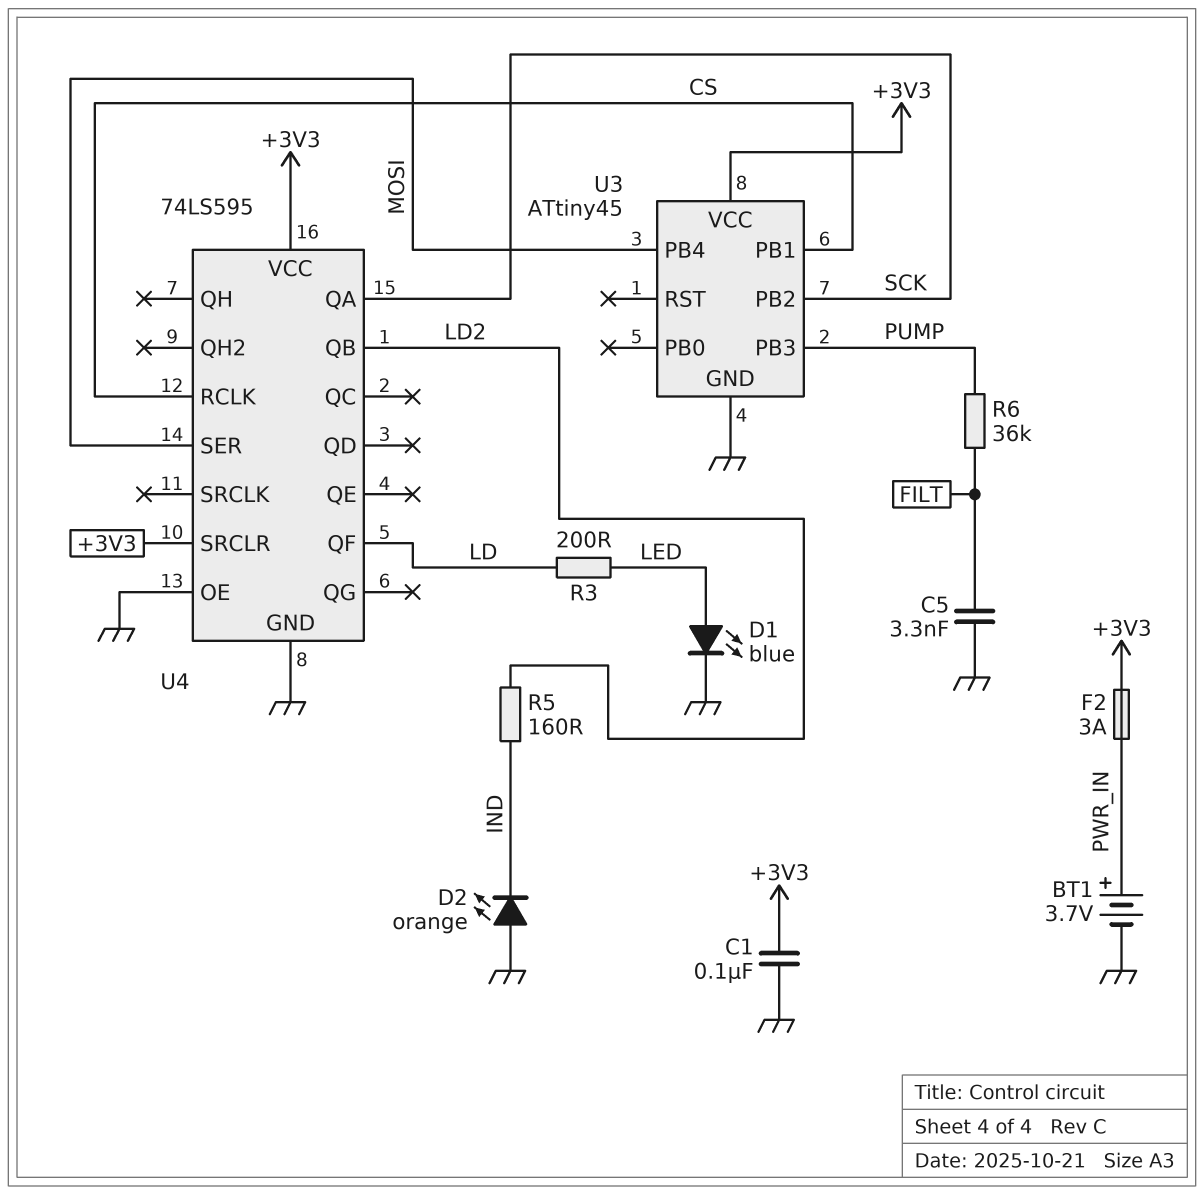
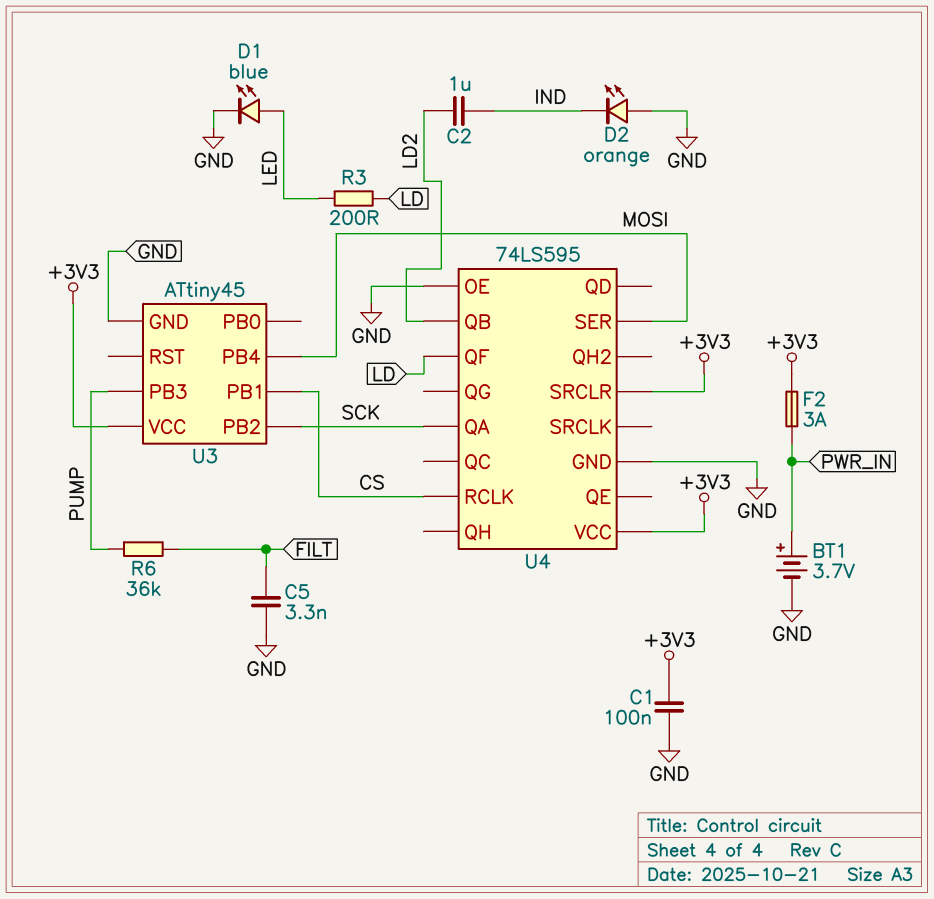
C2: none -> 1uF (IND, LD2)
R5: 160 (IND, LD2) -> none

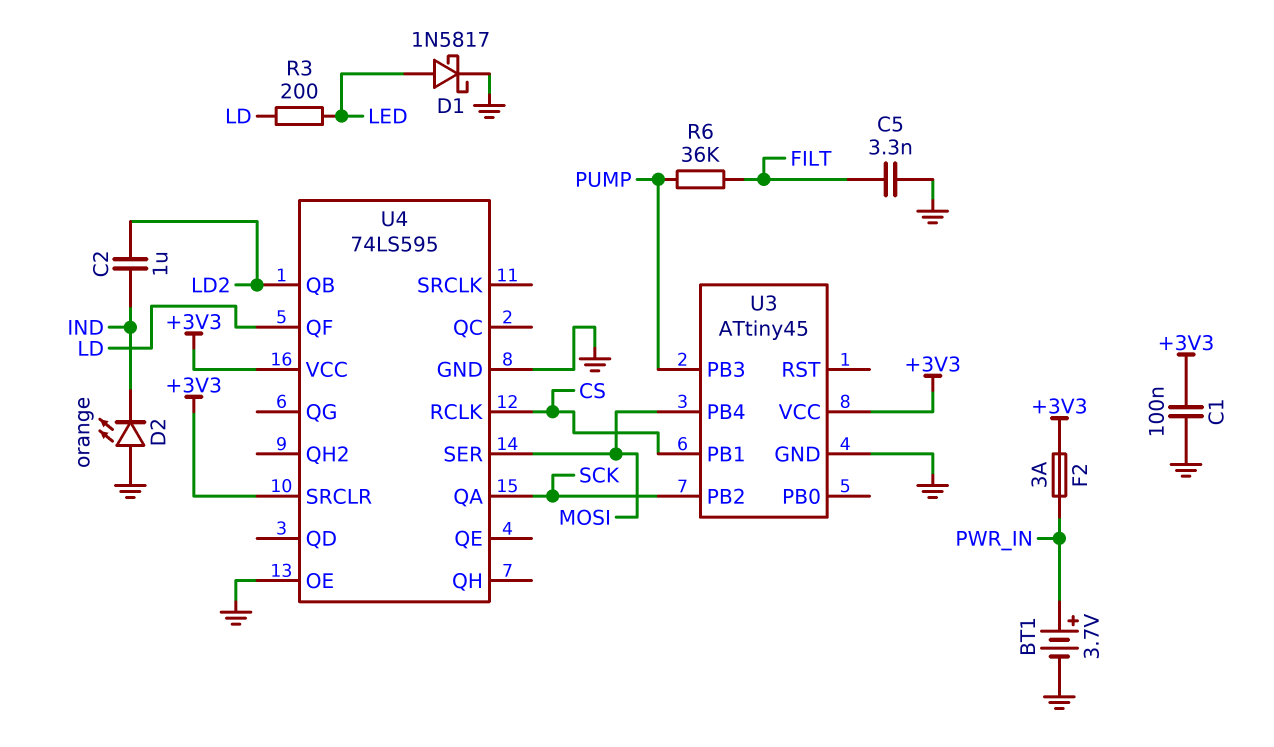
D1: LED blue (A LED, K GND) -> schottky 1N5817 (A LED, K GND)

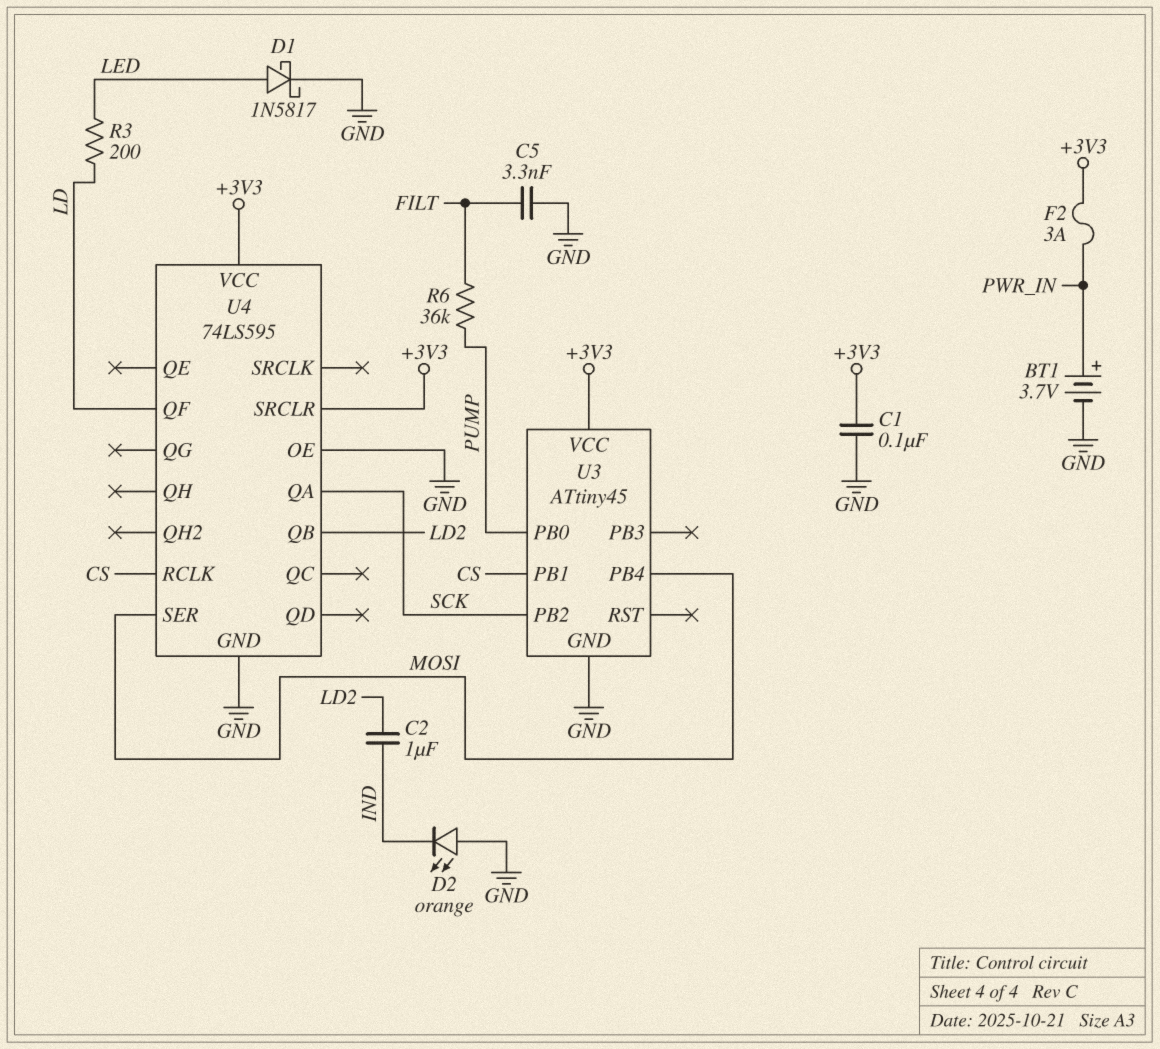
U3 pin PB0: none -> PUMP
U3 pin PB3: PUMP -> none

